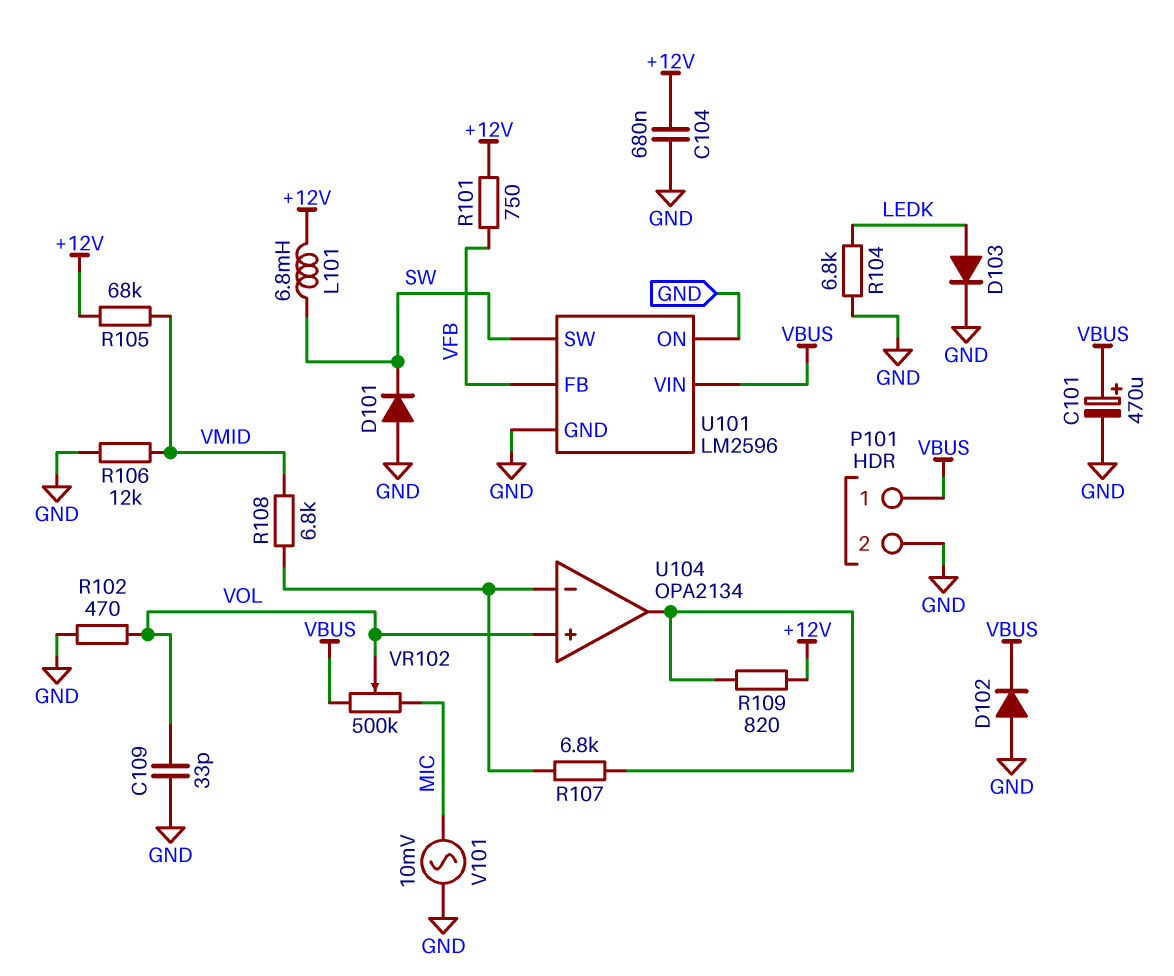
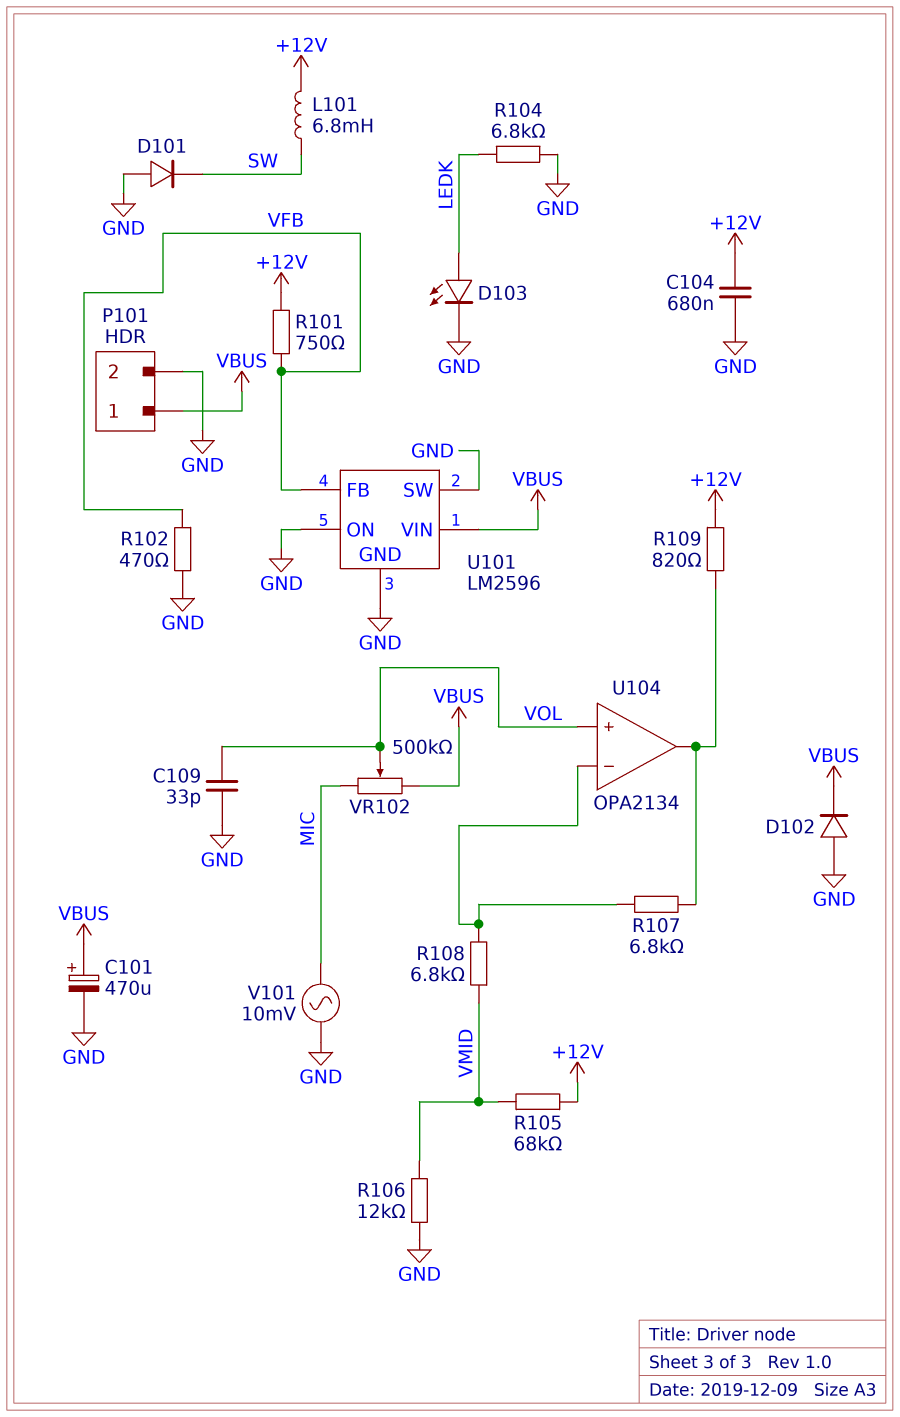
D103: diode (A LEDK, K GND) -> LED (A LEDK, K GND)
R102: 470 (GND, VOL) -> 470 (GND, VFB)
U101 pin SW: SW -> GND

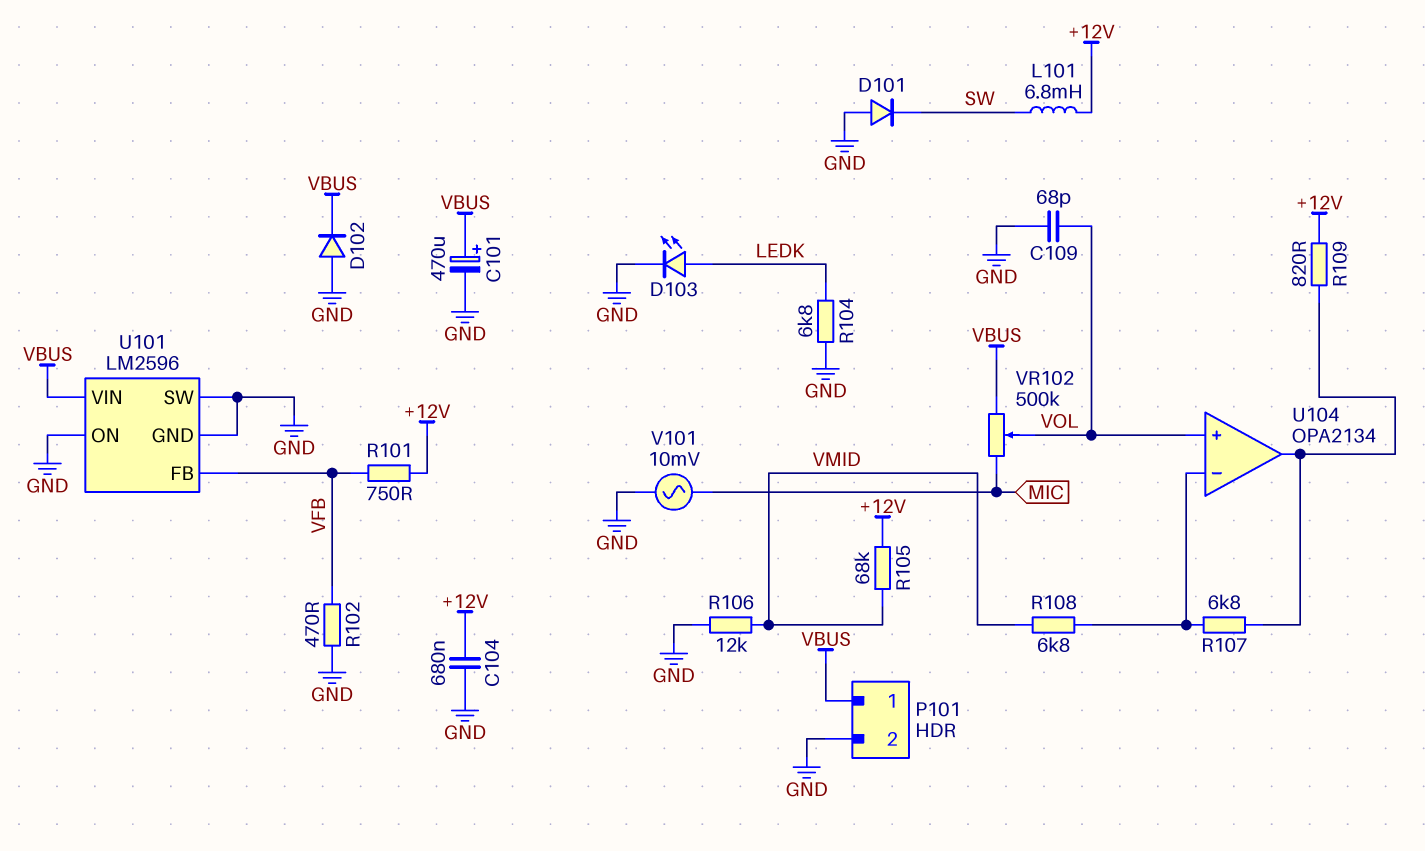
C109: 33pF (GND, VOL) -> 68pF (GND, VOL)

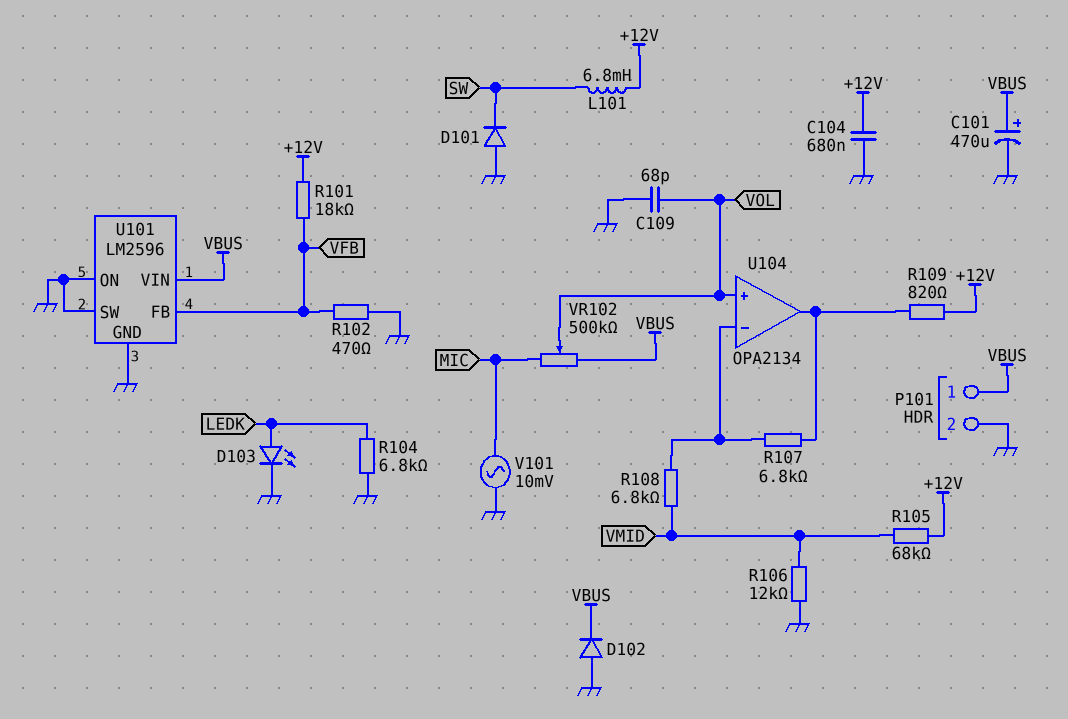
R101: 750 (+12V, VFB) -> 18k (+12V, VFB)

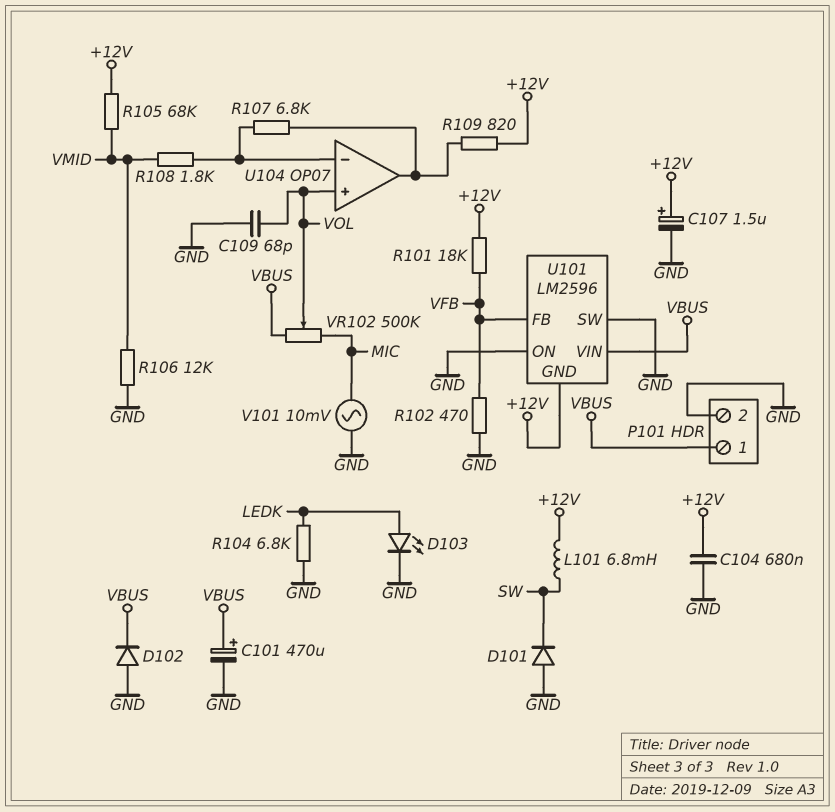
C107: none -> 1.5uF (plus +12V, minus GND)
R108: 6.8k (U104/in-, VMID) -> 1.8k (U104/in-, VMID)
U101 pin GND: GND -> +12V
U104: OPA2134 -> OP07

